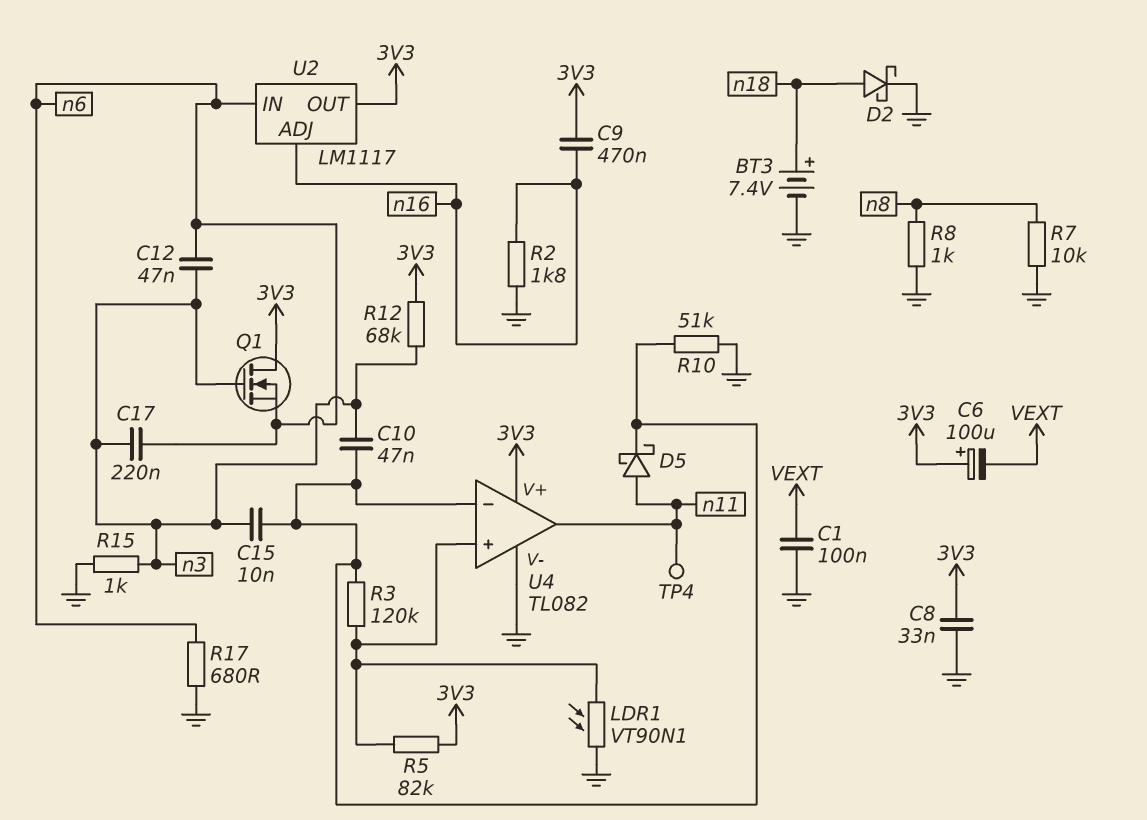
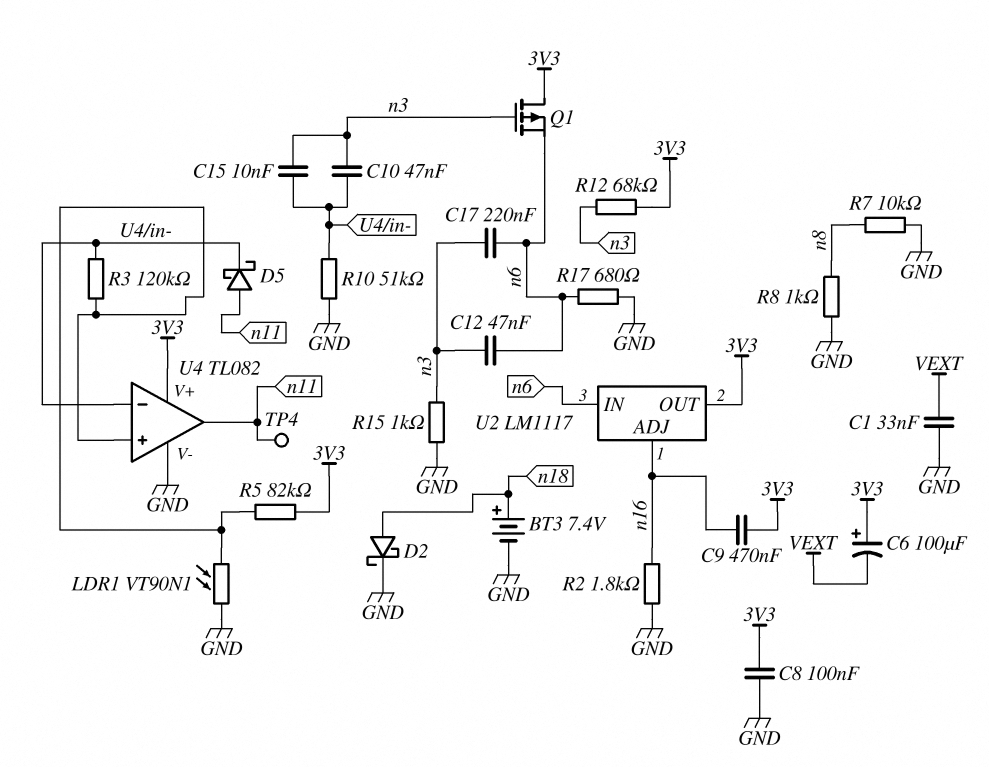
C1: 100nF (GND, VEXT) -> 33nF (GND, VEXT)
C8: 33nF (3V3, GND) -> 100nF (3V3, GND)
Q1: NMOS (G n3, D 3V3, S n6) -> PMOS (G n3, D 3V3, S n6)

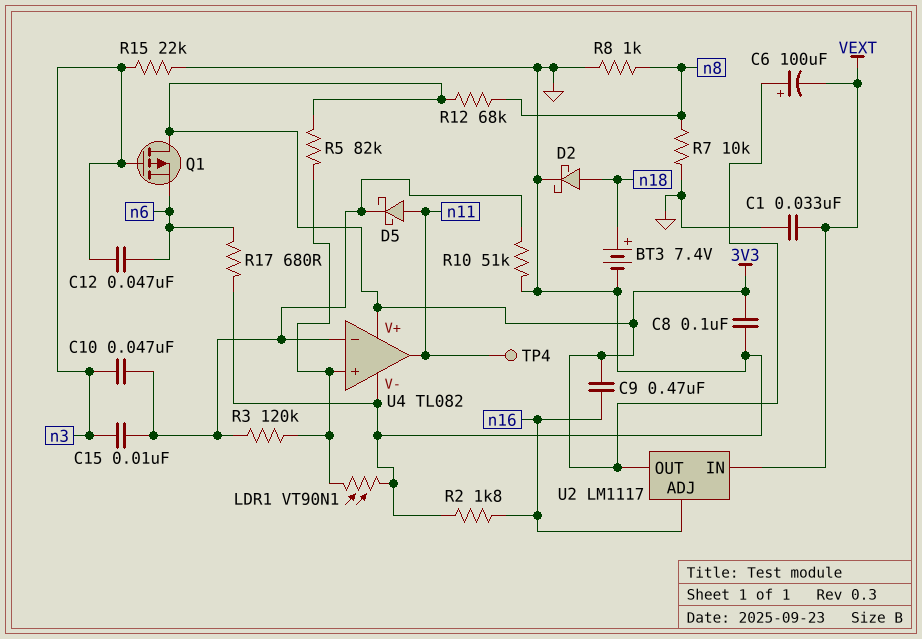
C17: 220nF (n3, n6) -> none
R12: 68k (3V3, n3) -> 68k (3V3, n8)
R15: 1k (GND, n3) -> 22k (GND, n3)
U2 pin IN: n6 -> VEXT

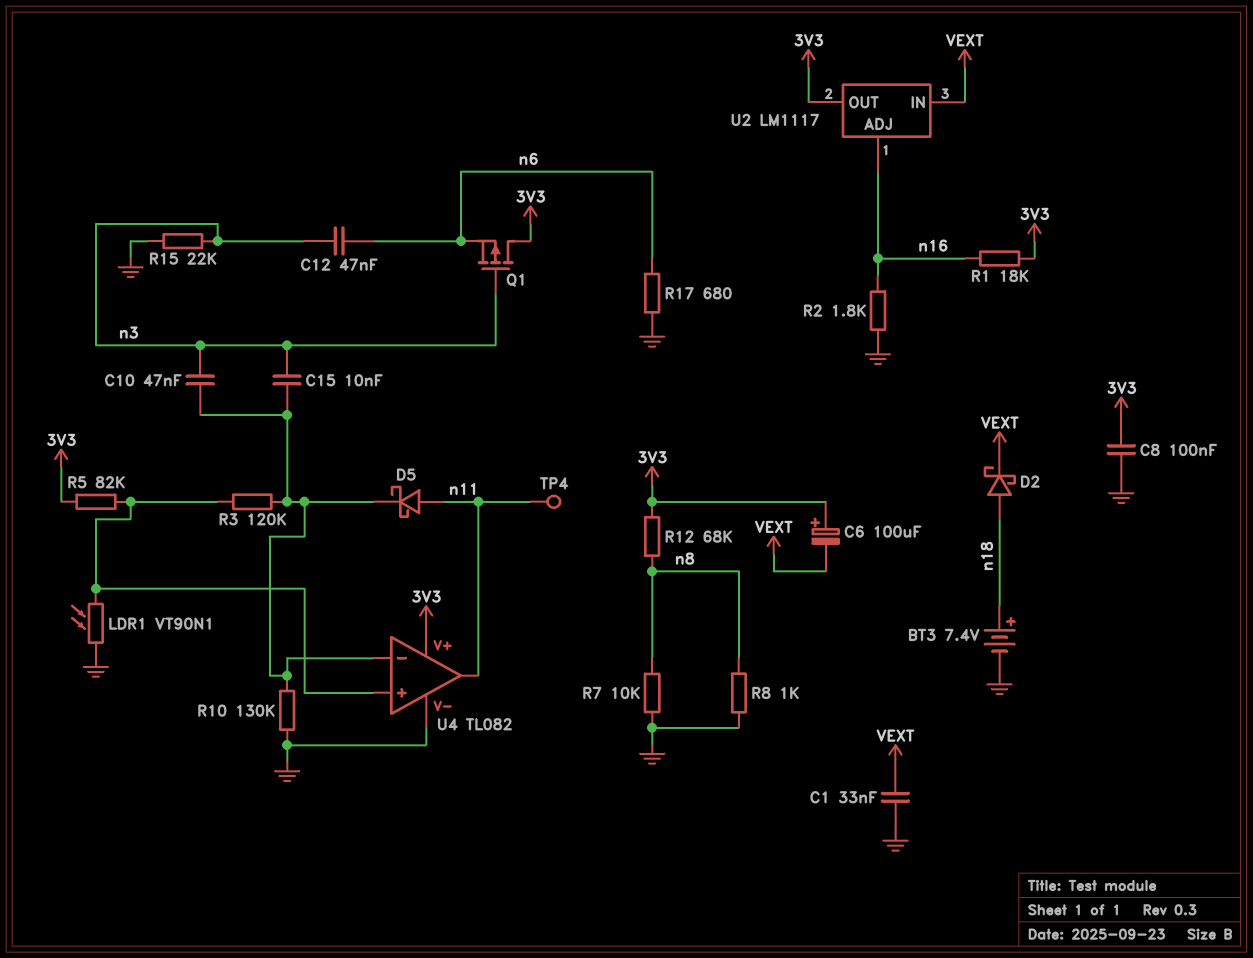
C9: 470nF (3V3, n16) -> none
D2: schottky (A n18, K GND) -> schottky (A n18, K VEXT)
R1: none -> 18k (3V3, n16)
R10: 51k (GND, U4/in-) -> 130k (GND, U4/in-)

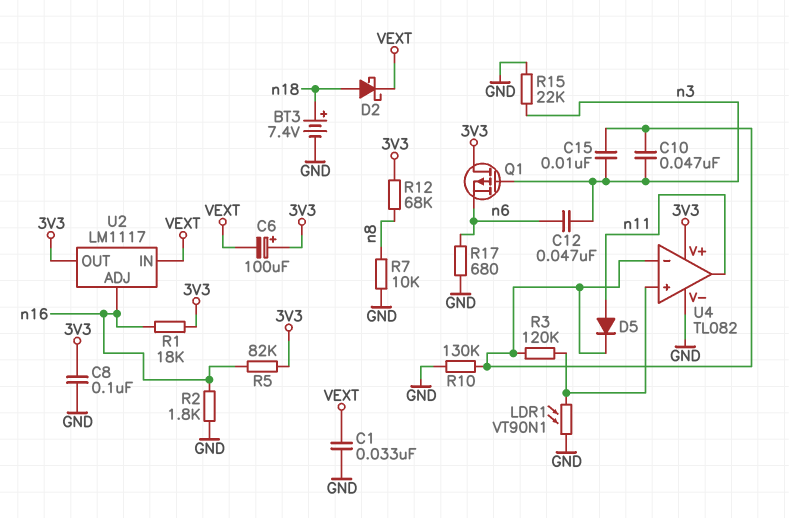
D5: schottky (A n11, K U4/in-) -> diode (A n11, K U4/in-)
R5: 82k (3V3, U4/in+) -> 82k (3V3, n16)
R8: 1k (GND, n8) -> none
TP4: test point (n11) -> none

